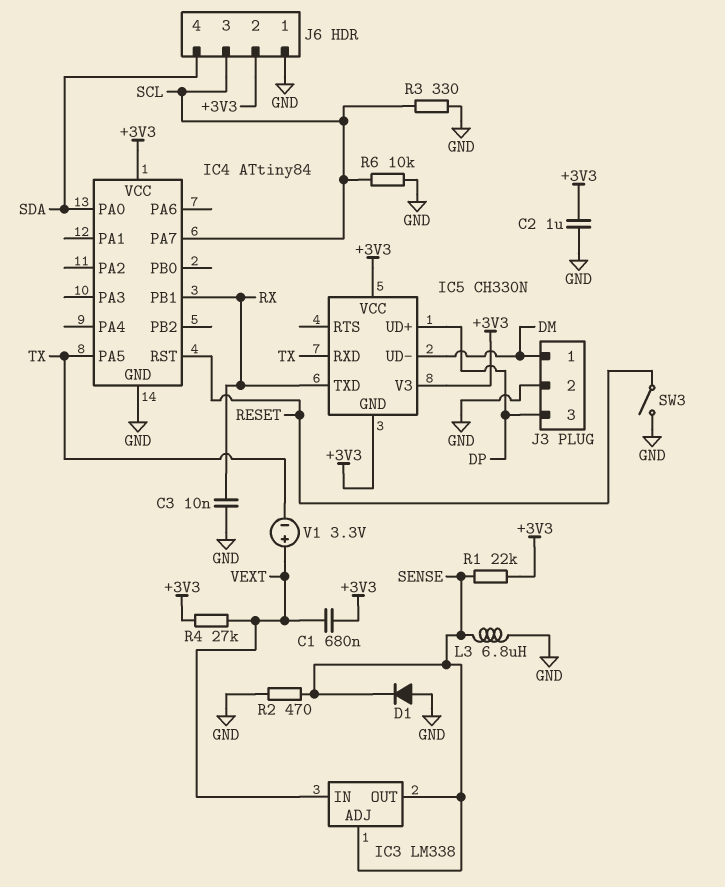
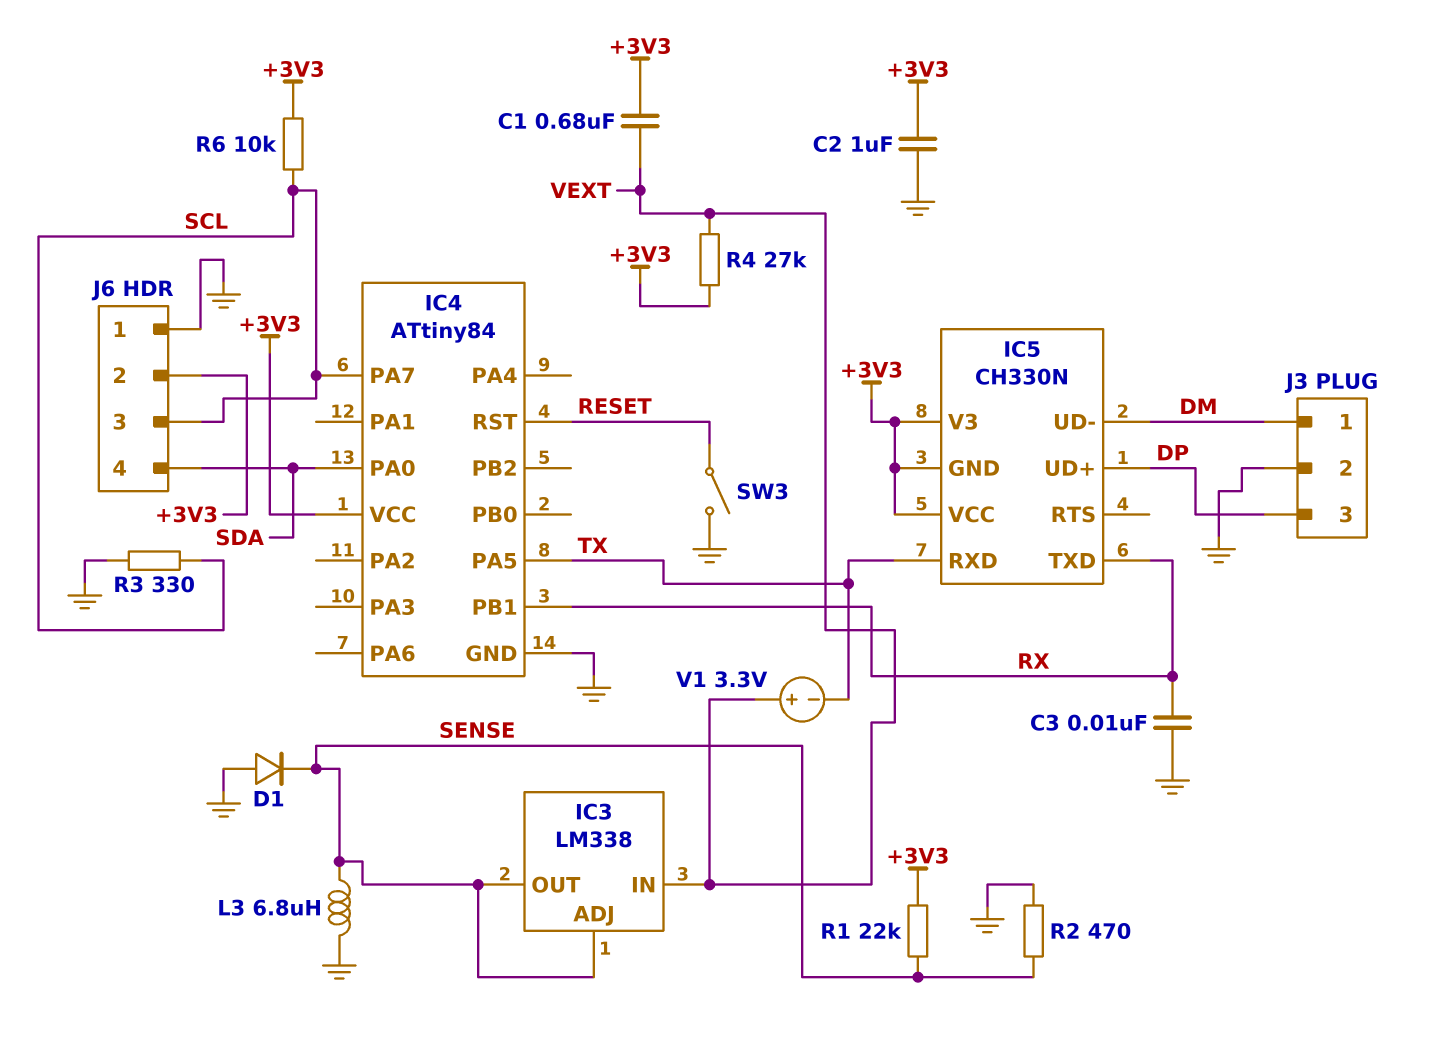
R6: 10k (GND, SCL) -> 10k (+3V3, SCL)

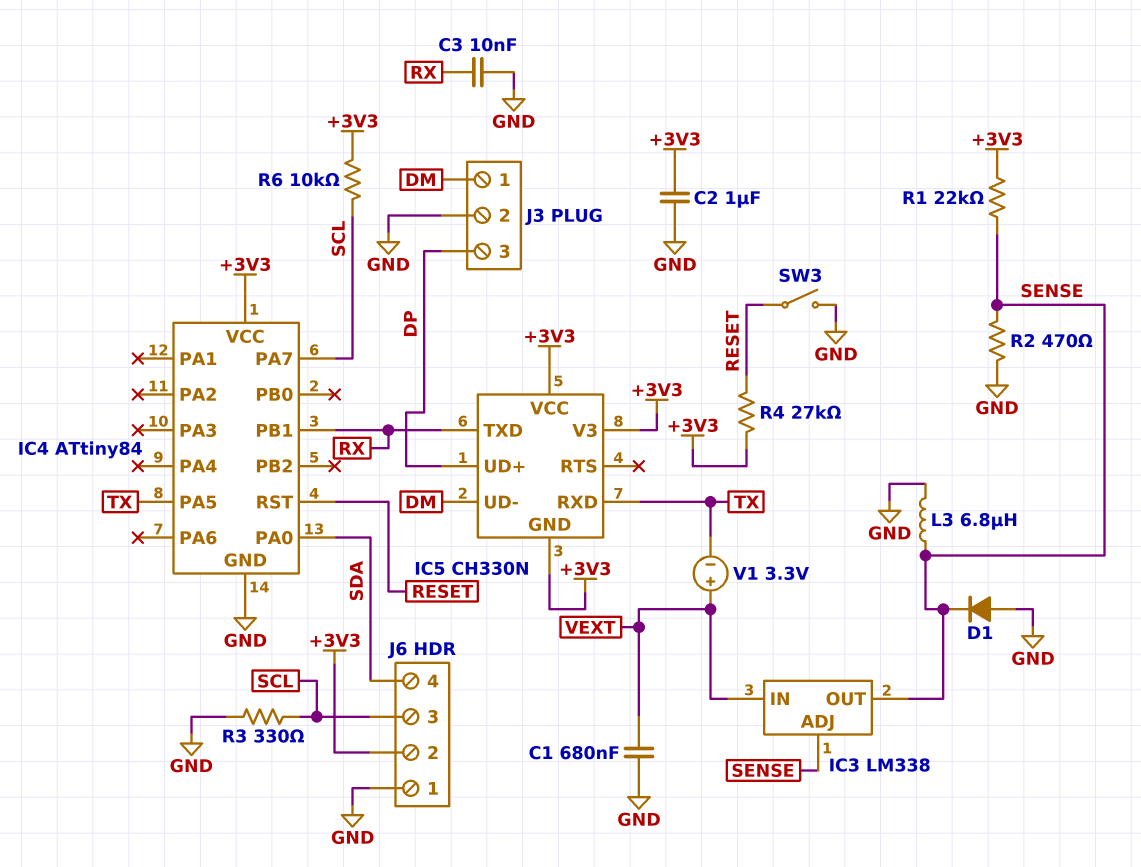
C1: 680nF (+3V3, VEXT) -> 680nF (GND, VEXT)
R4: 27k (+3V3, VEXT) -> 27k (+3V3, RESET)

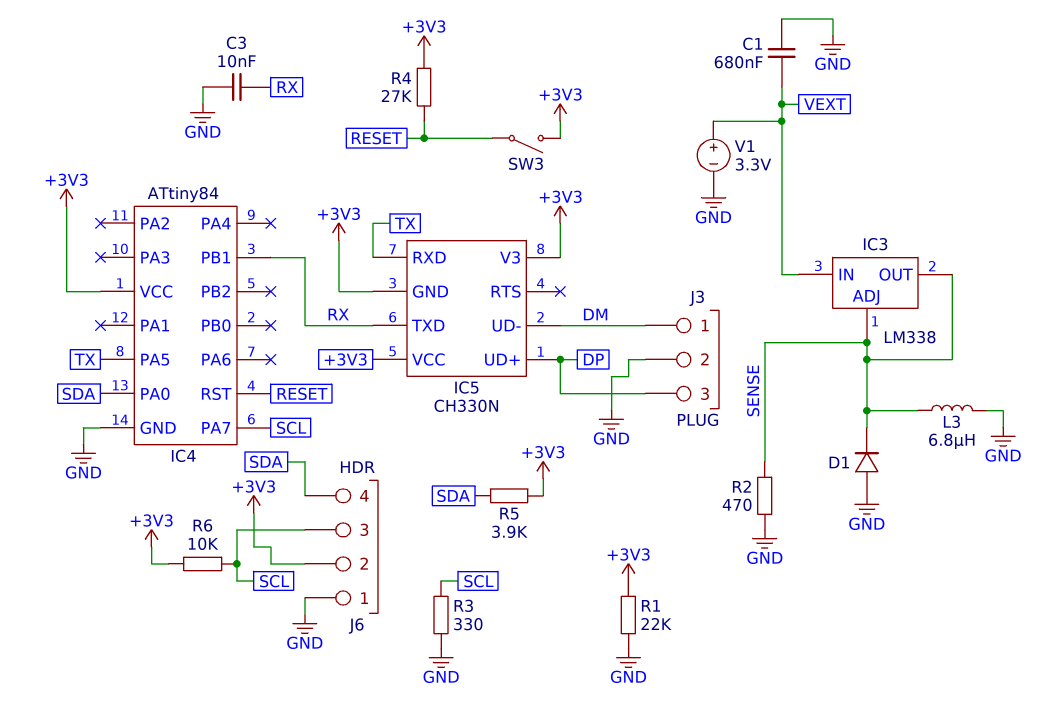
C2: 1uF (+3V3, GND) -> none
R1: 22k (+3V3, SENSE) -> 22k (+3V3, GND)
R5: none -> 3.9k (+3V3, SDA)
SW3: switch (GND, RESET) -> switch (+3V3, RESET)
V1: 3.3V (plus VEXT, minus TX) -> 3.3V (plus VEXT, minus GND)

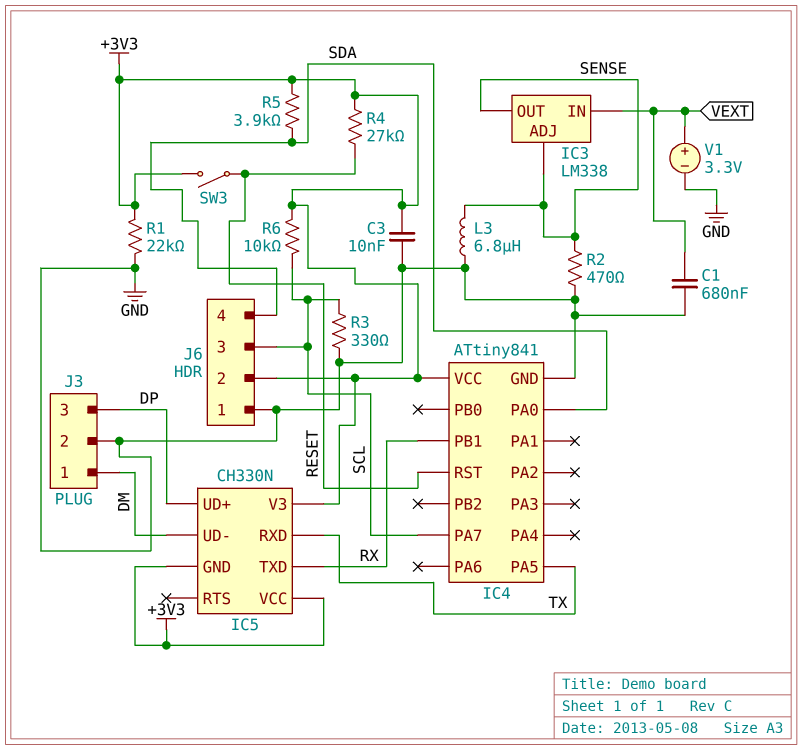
C3: 10nF (GND, RX) -> 10nF (+3V3, GND)
D1: diode (A GND, K SENSE) -> none
IC4: ATtiny84 -> ATtiny841

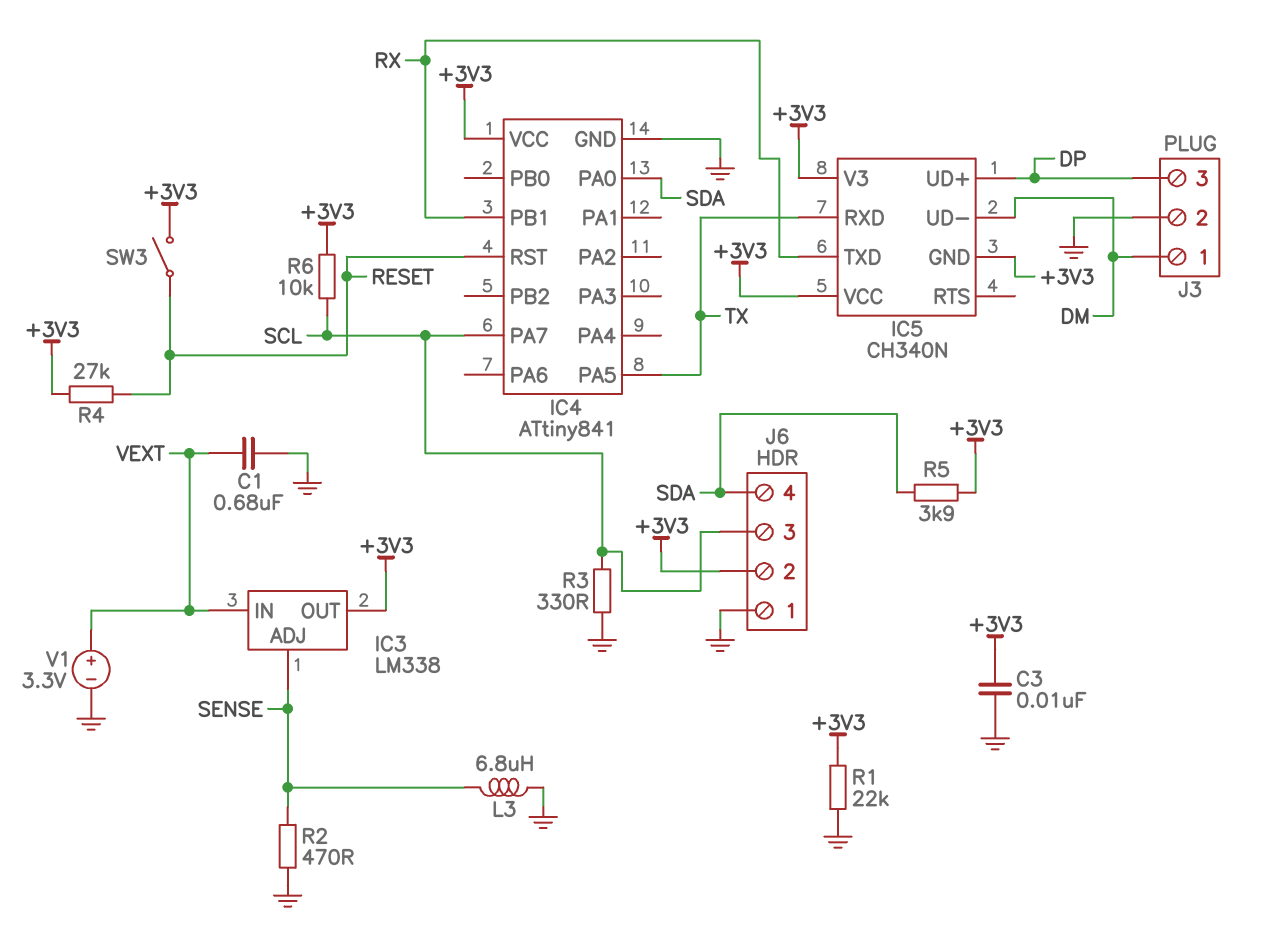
IC3 pin OUT: SENSE -> +3V3
IC5: CH330N -> CH340N

